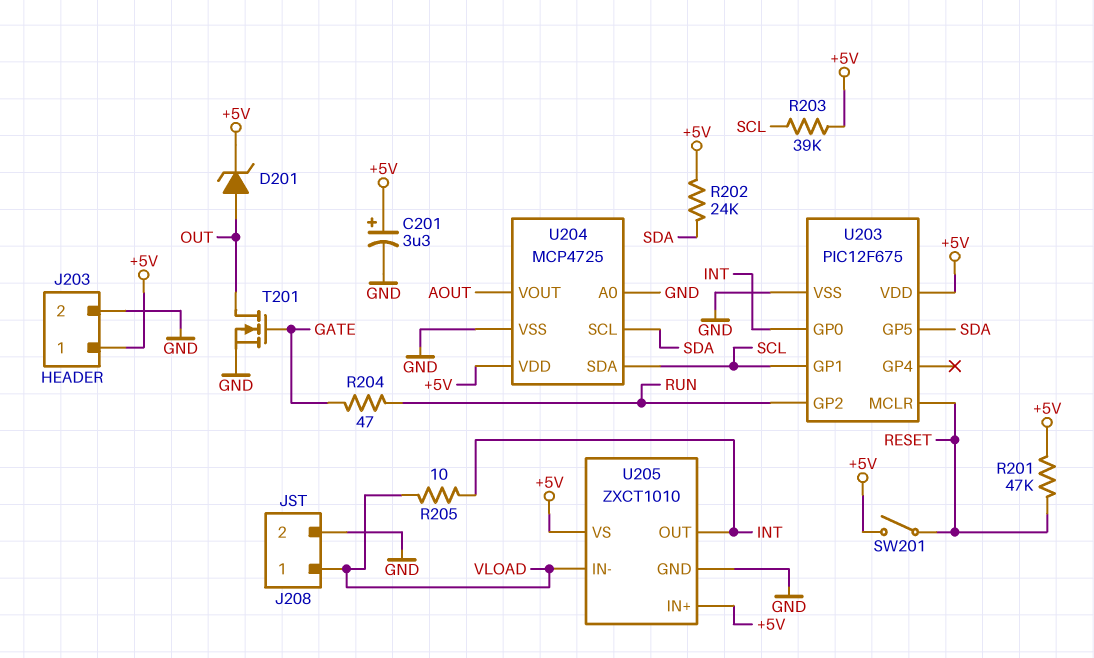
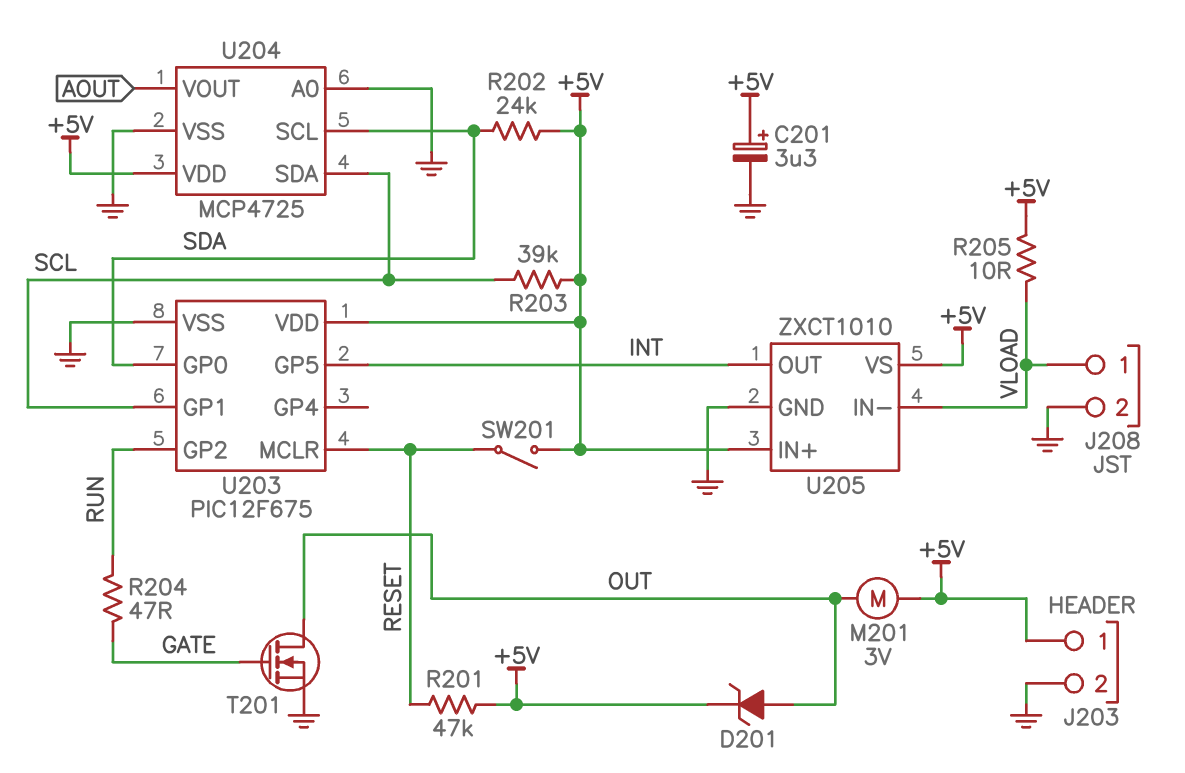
M201: none -> motor 3V (+5V, OUT)
R205: 10 (INT, VLOAD) -> 10 (+5V, VLOAD)
U203 pin GP0: INT -> SDA
U203 pin GP5: SDA -> INT

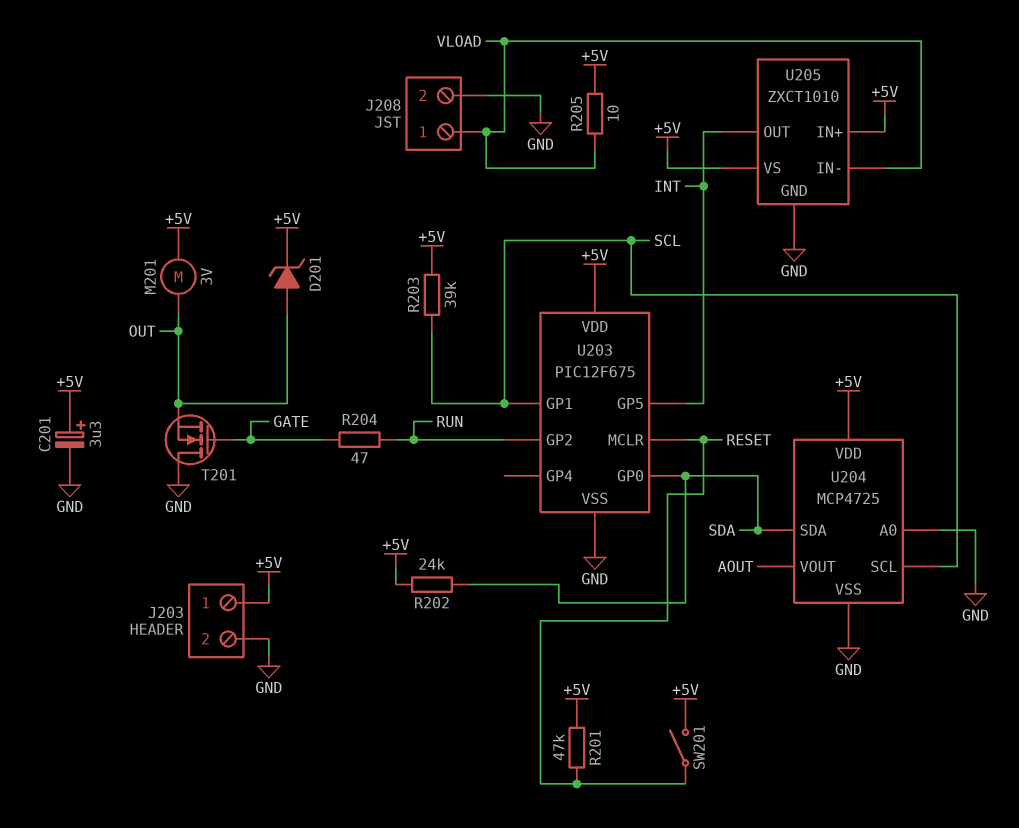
T201: NMOS (G GATE, D OUT, S GND) -> NMOS (G GATE, D GND, S OUT)
U204 pin SCL: SDA -> SCL
U204 pin SDA: SCL -> SDA

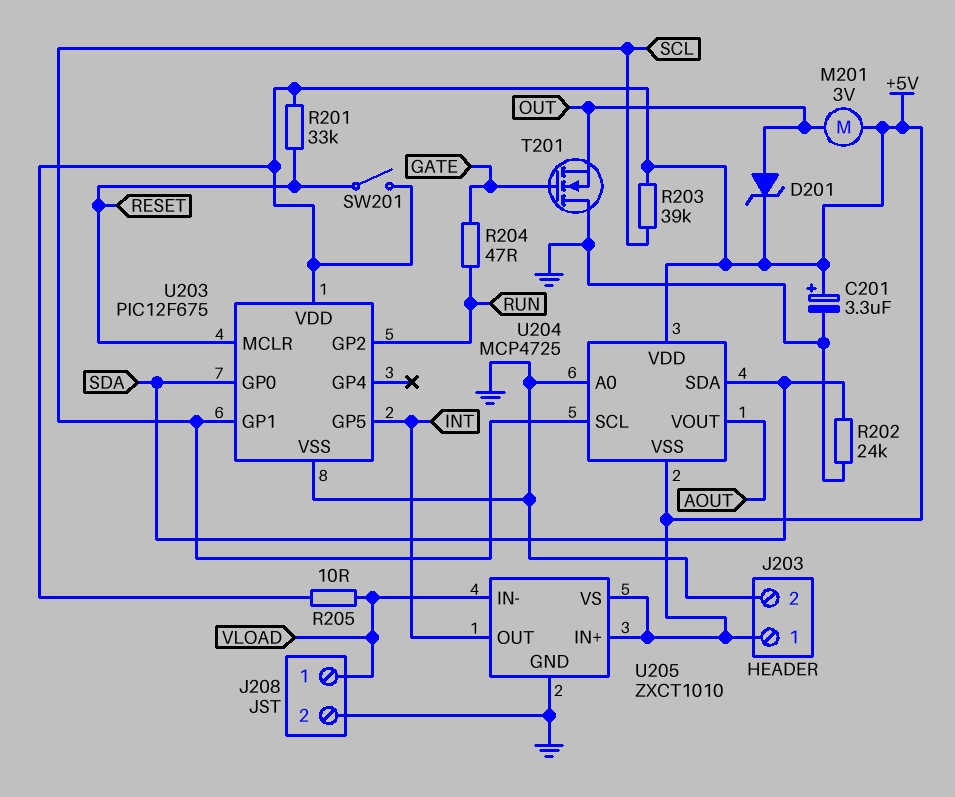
R201: 47k (+5V, RESET) -> 33k (+5V, RESET)
R202: 24k (+5V, SDA) -> 24k (GND, SDA)
U204 pin VSS: GND -> +5V

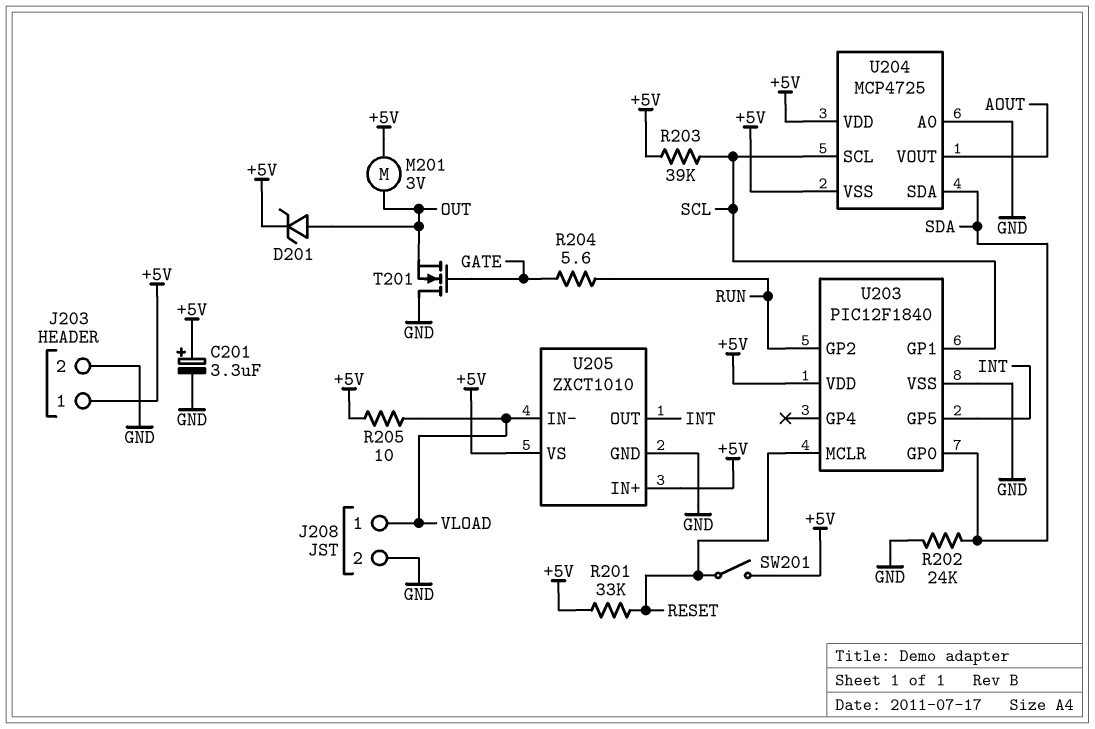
R204: 47 (GATE, RUN) -> 5.6 (GATE, RUN)
U203: PIC12F675 -> PIC12F1840

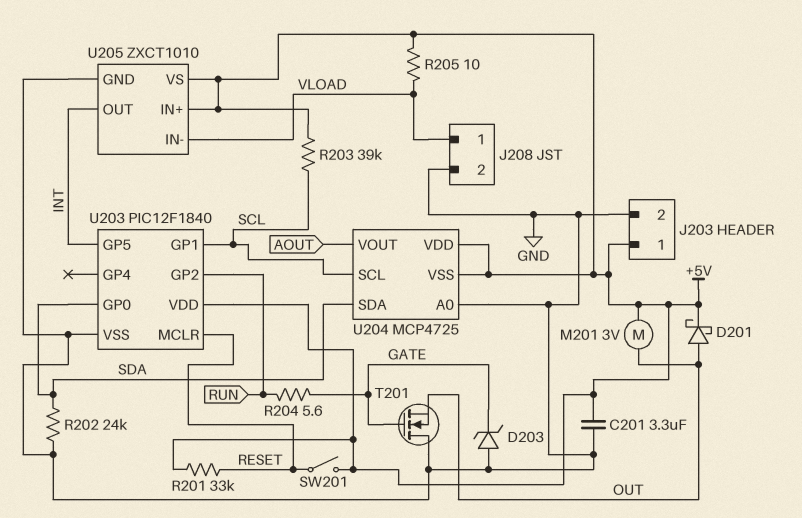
C201: 3.3uF (plus +5V, minus GND) -> 3.3uF (+5V, GND)
D201: zener (A OUT, K +5V) -> schottky (A OUT, K +5V)
D203: none -> zener (A GND, K GATE)

